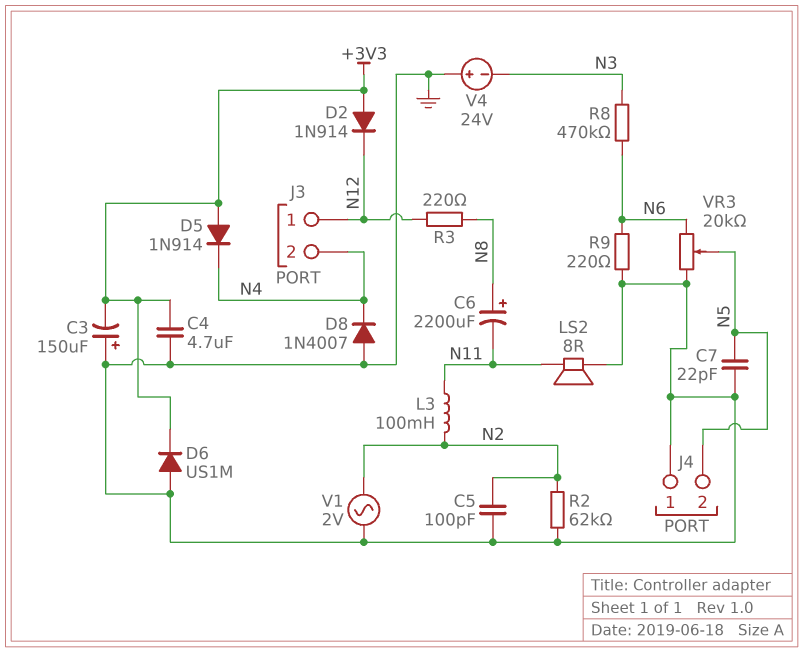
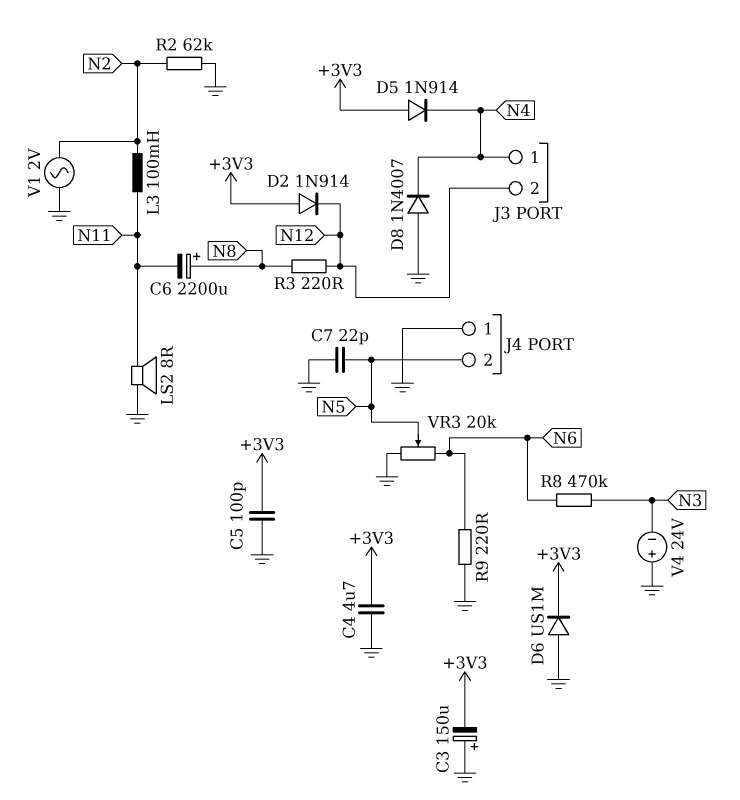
C5: 100pF (GND, N2) -> 100pF (+3V3, GND)
J3 pin 1: N12 -> N4
J3 pin 2: N4 -> N12

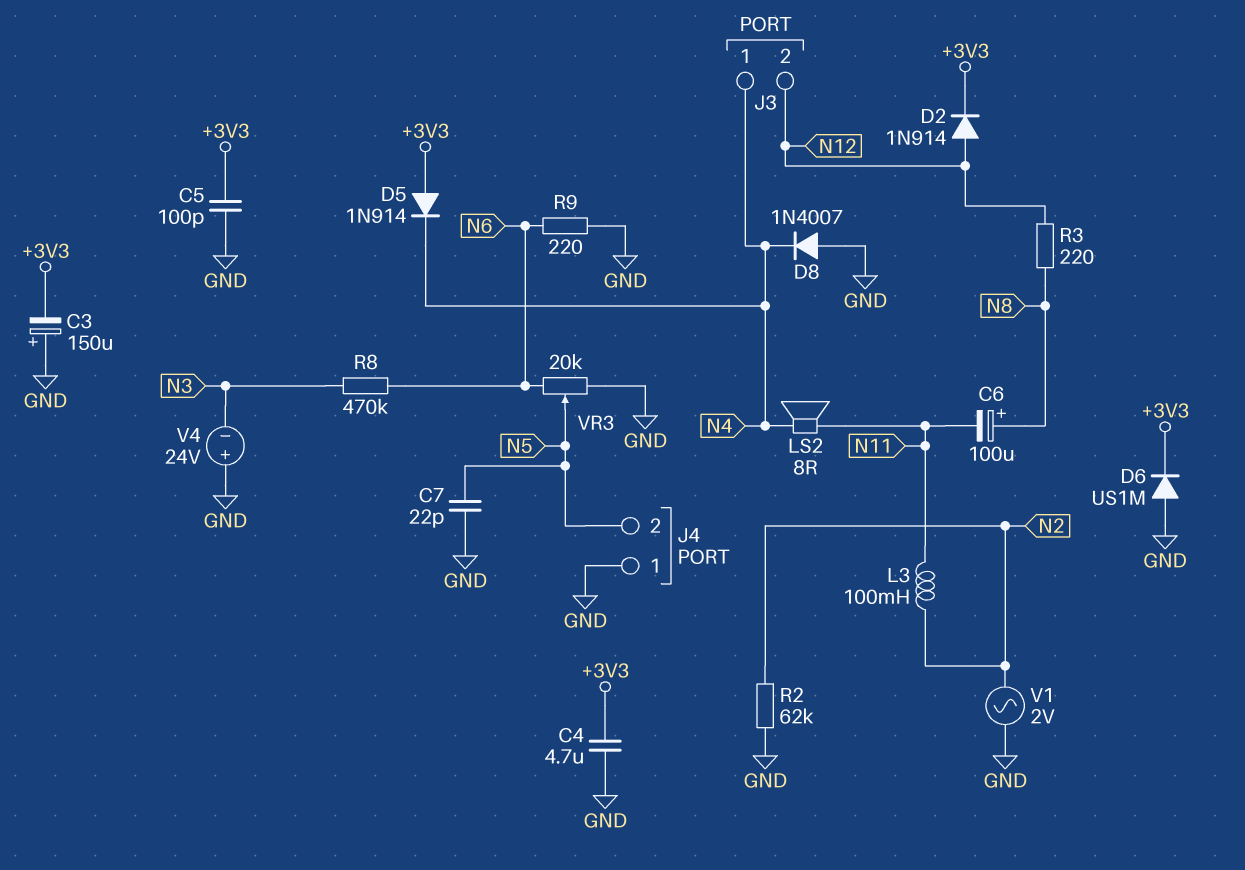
C6: 2200uF (plus N8, minus N11) -> 100uF (plus N8, minus N11)
D2: diode 1N914 (A +3V3, K N12) -> diode 1N914 (A N12, K +3V3)
LS2: speaker 8R (GND, N11) -> speaker 8R (N4, N11)

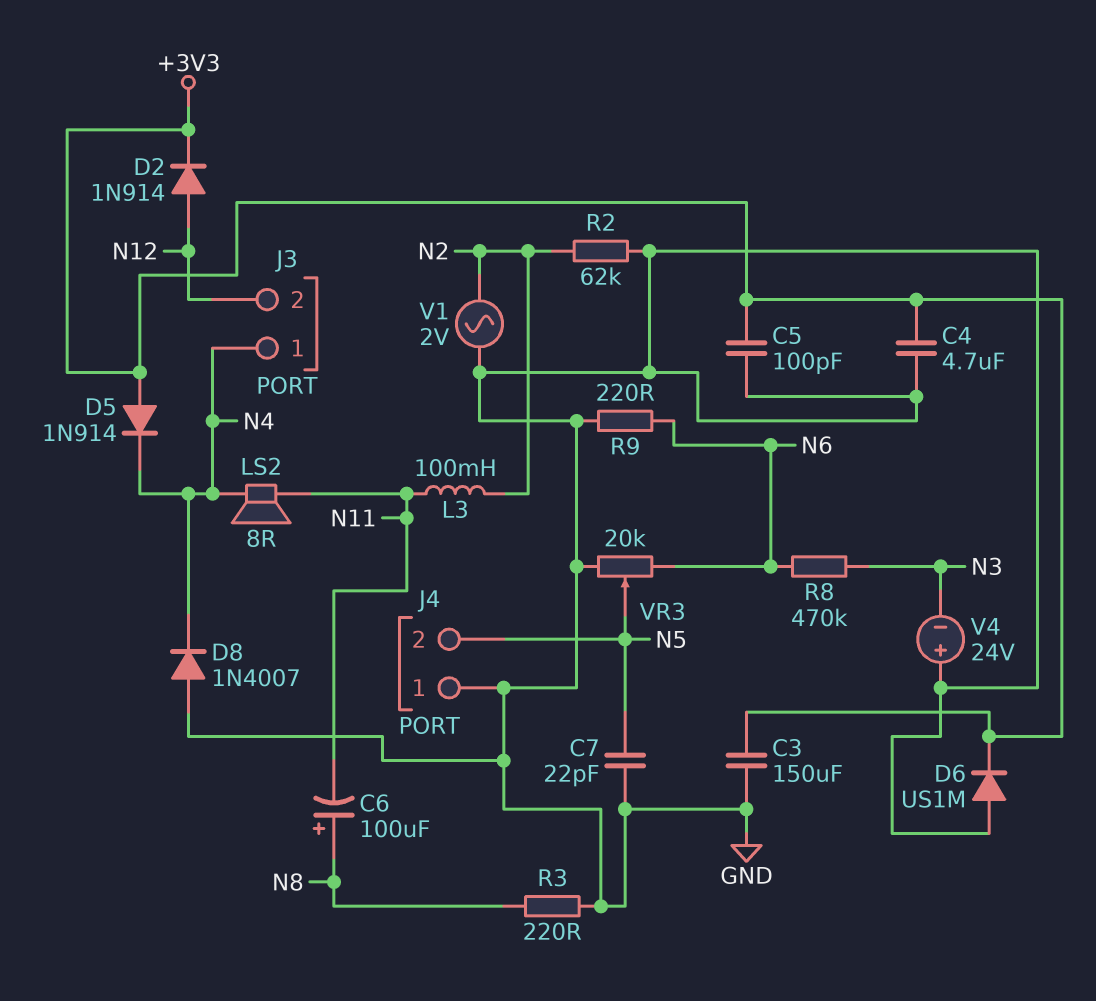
C3: 150uF (plus GND, minus +3V3) -> 150uF (+3V3, GND)
R3: 220 (N8, N12) -> 220 (GND, N8)

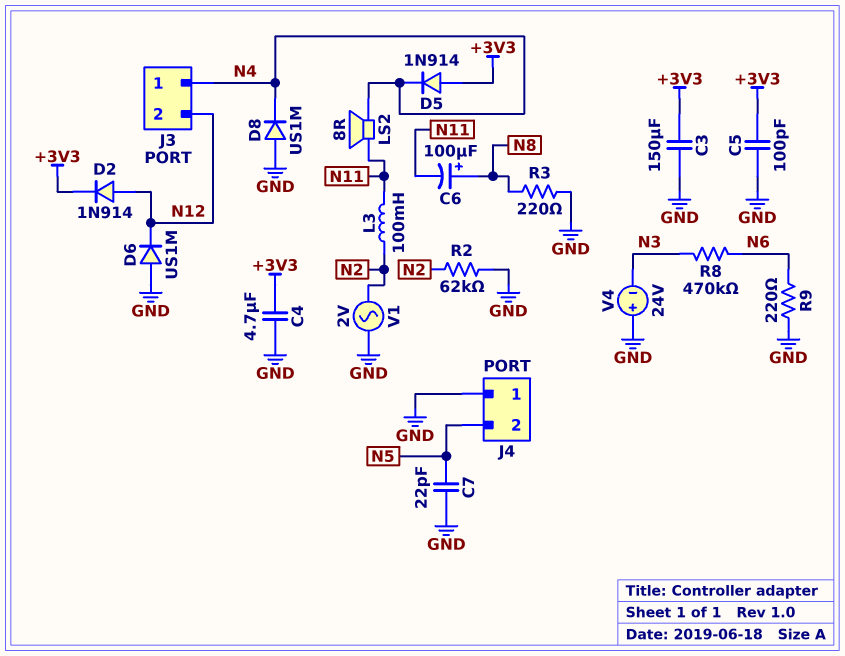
D6: diode US1M (A GND, K +3V3) -> diode US1M (A GND, K N12)
D8: diode 1N4007 (A GND, K N4) -> diode US1M (A GND, K N4)
VR3: 20k (GND, N6, wiper N5) -> none

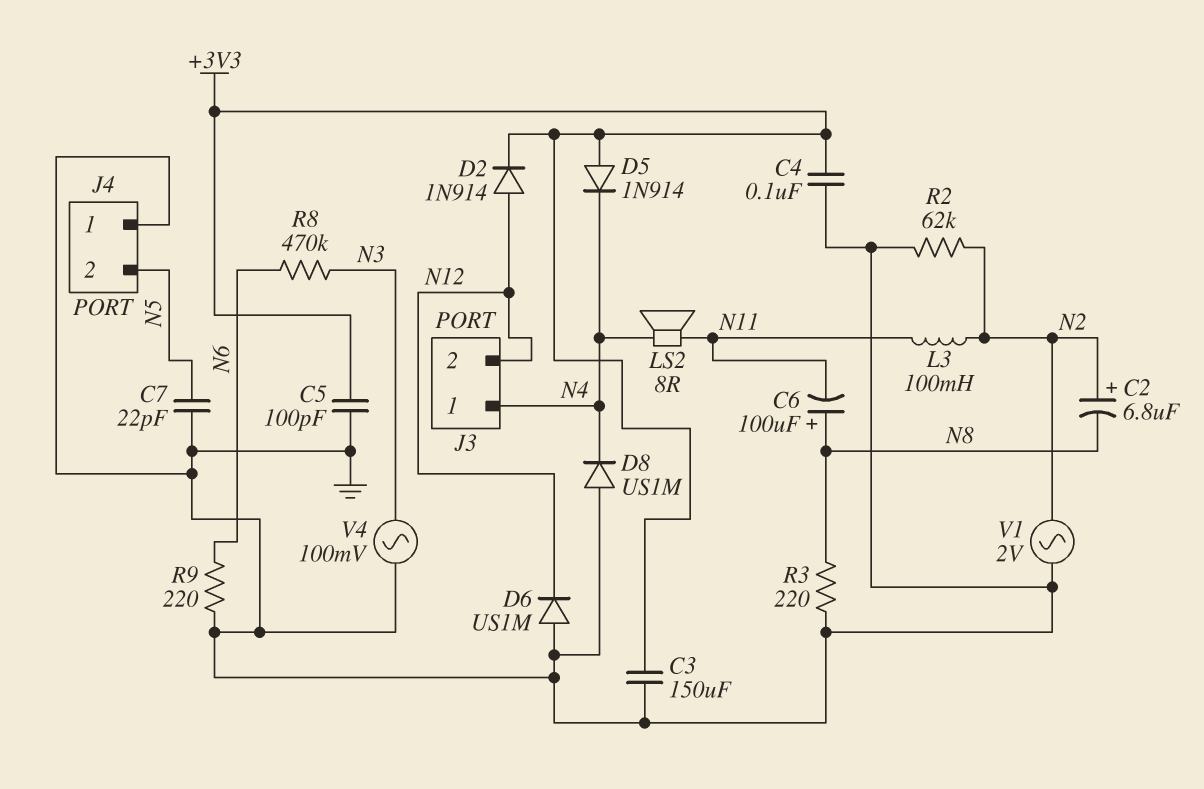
C2: none -> 6.8uF (plus N2, minus N8)
C4: 4.7uF (+3V3, GND) -> 100nF (+3V3, GND)
V4: 24V (plus GND, minus N3) -> AC 100mV (GND, N3)

